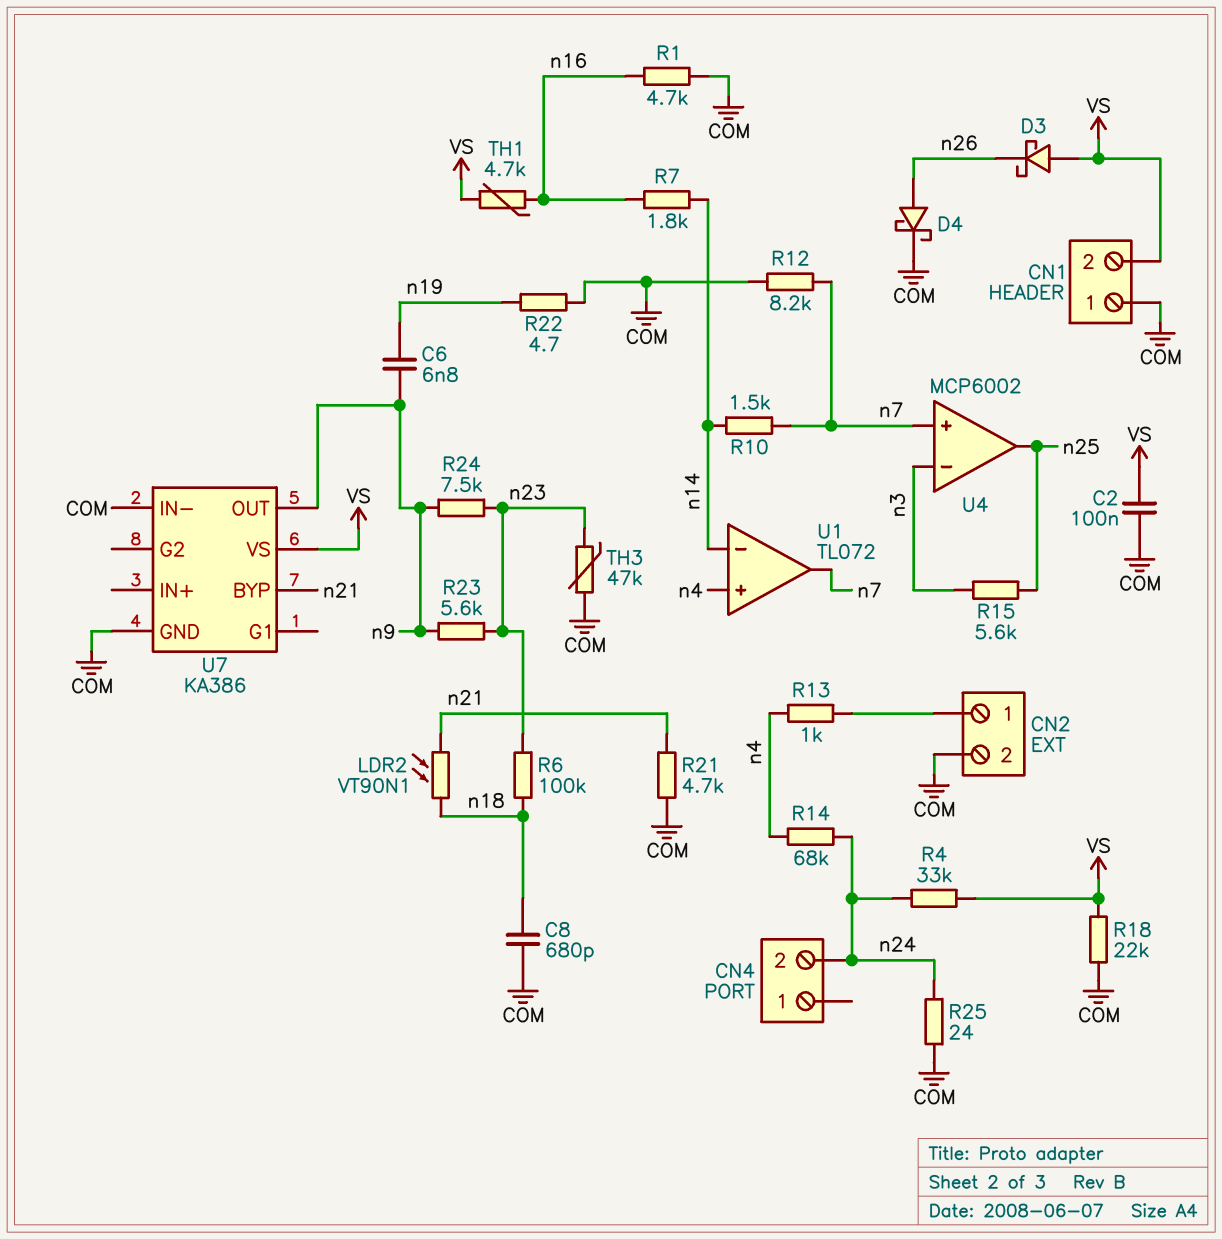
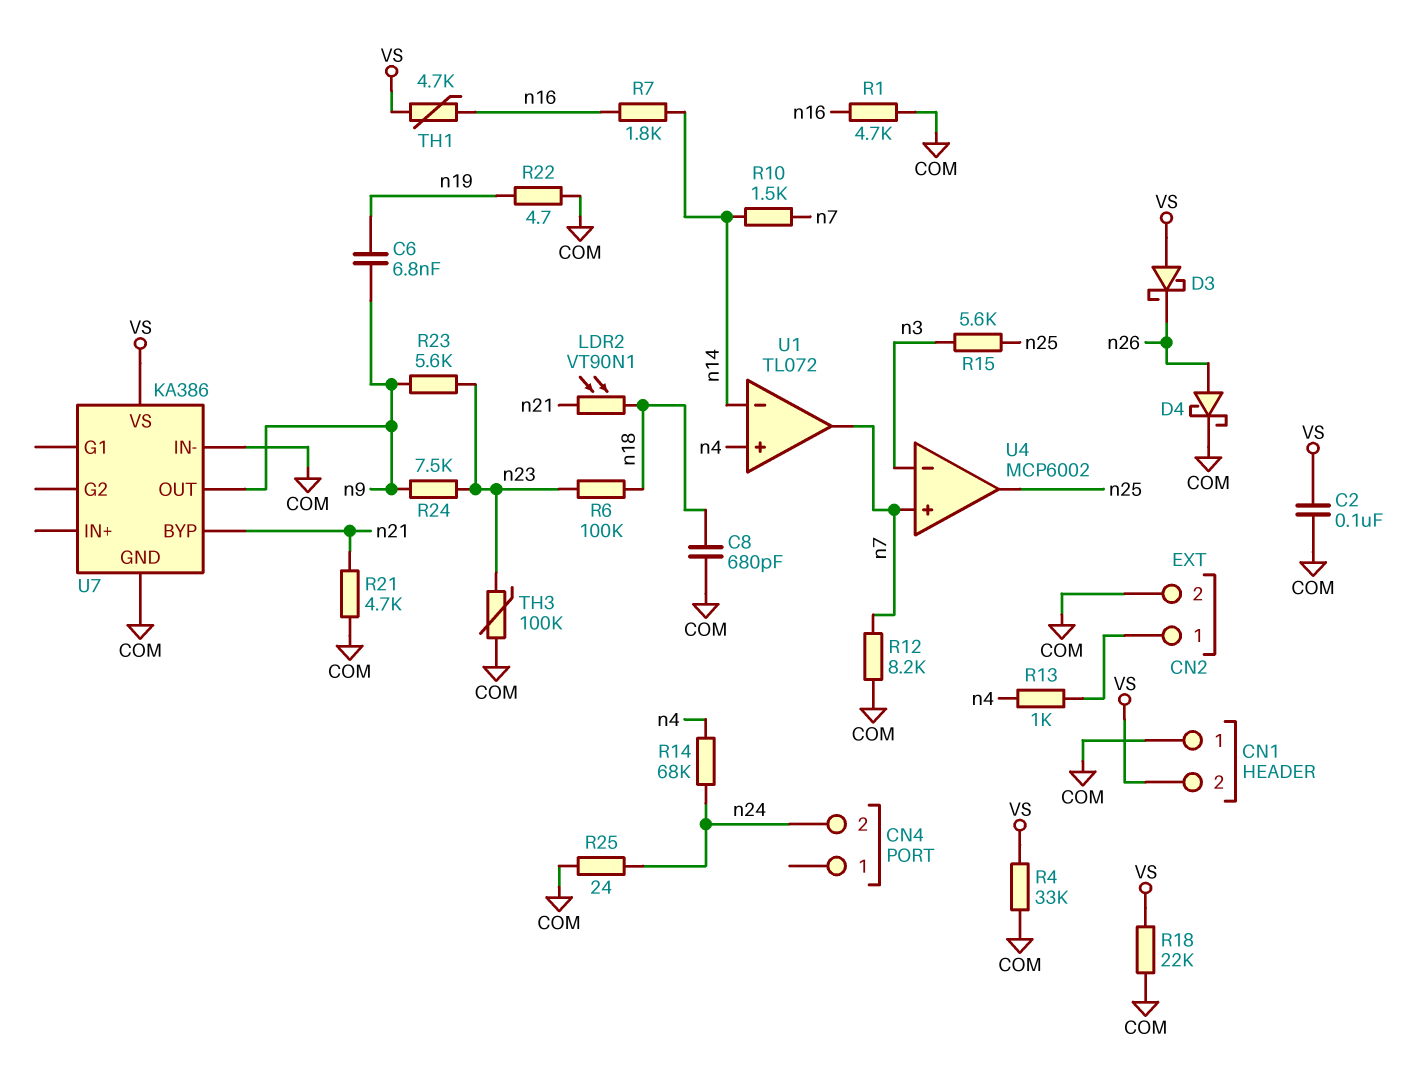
R4: 33k (VS, n24) -> 33k (COM, VS)
TH3: 47k (COM, n23) -> 100k (COM, n23)

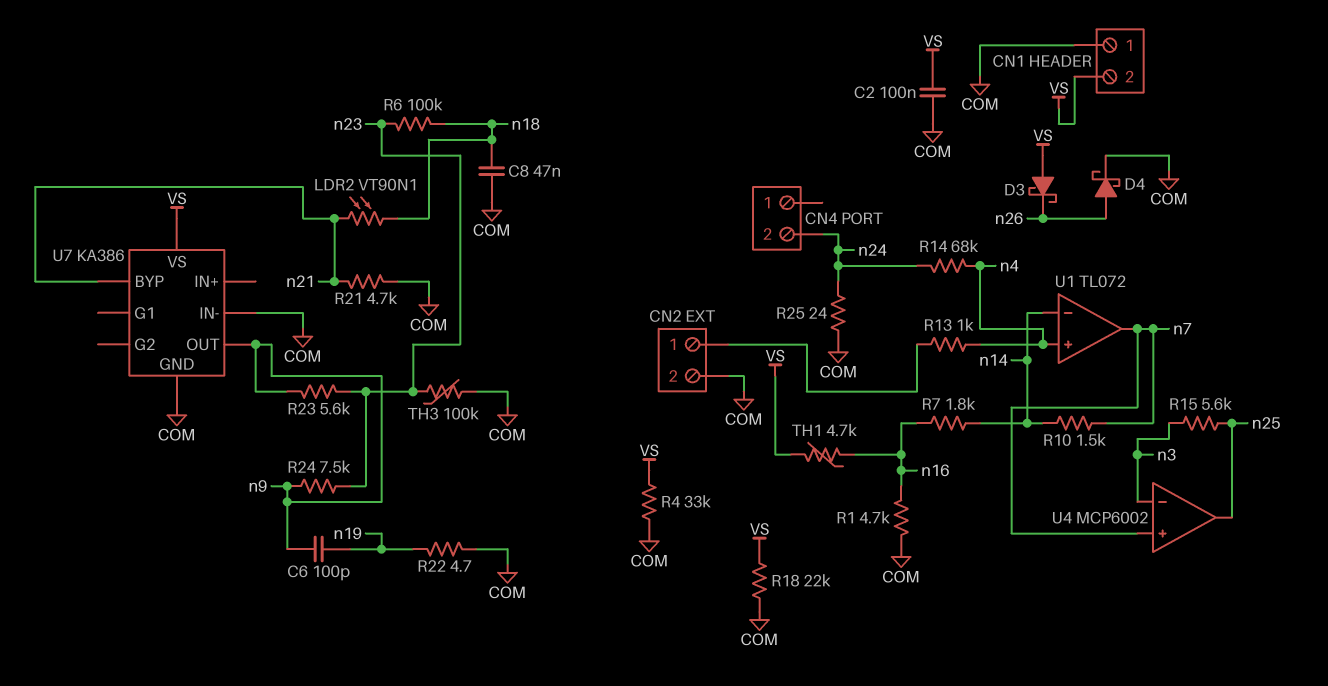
C6: 6.8nF (n9, n19) -> 100pF (n9, n19)
C8: 680pF (COM, n18) -> 47nF (COM, n18)
R12: 8.2k (COM, n7) -> none

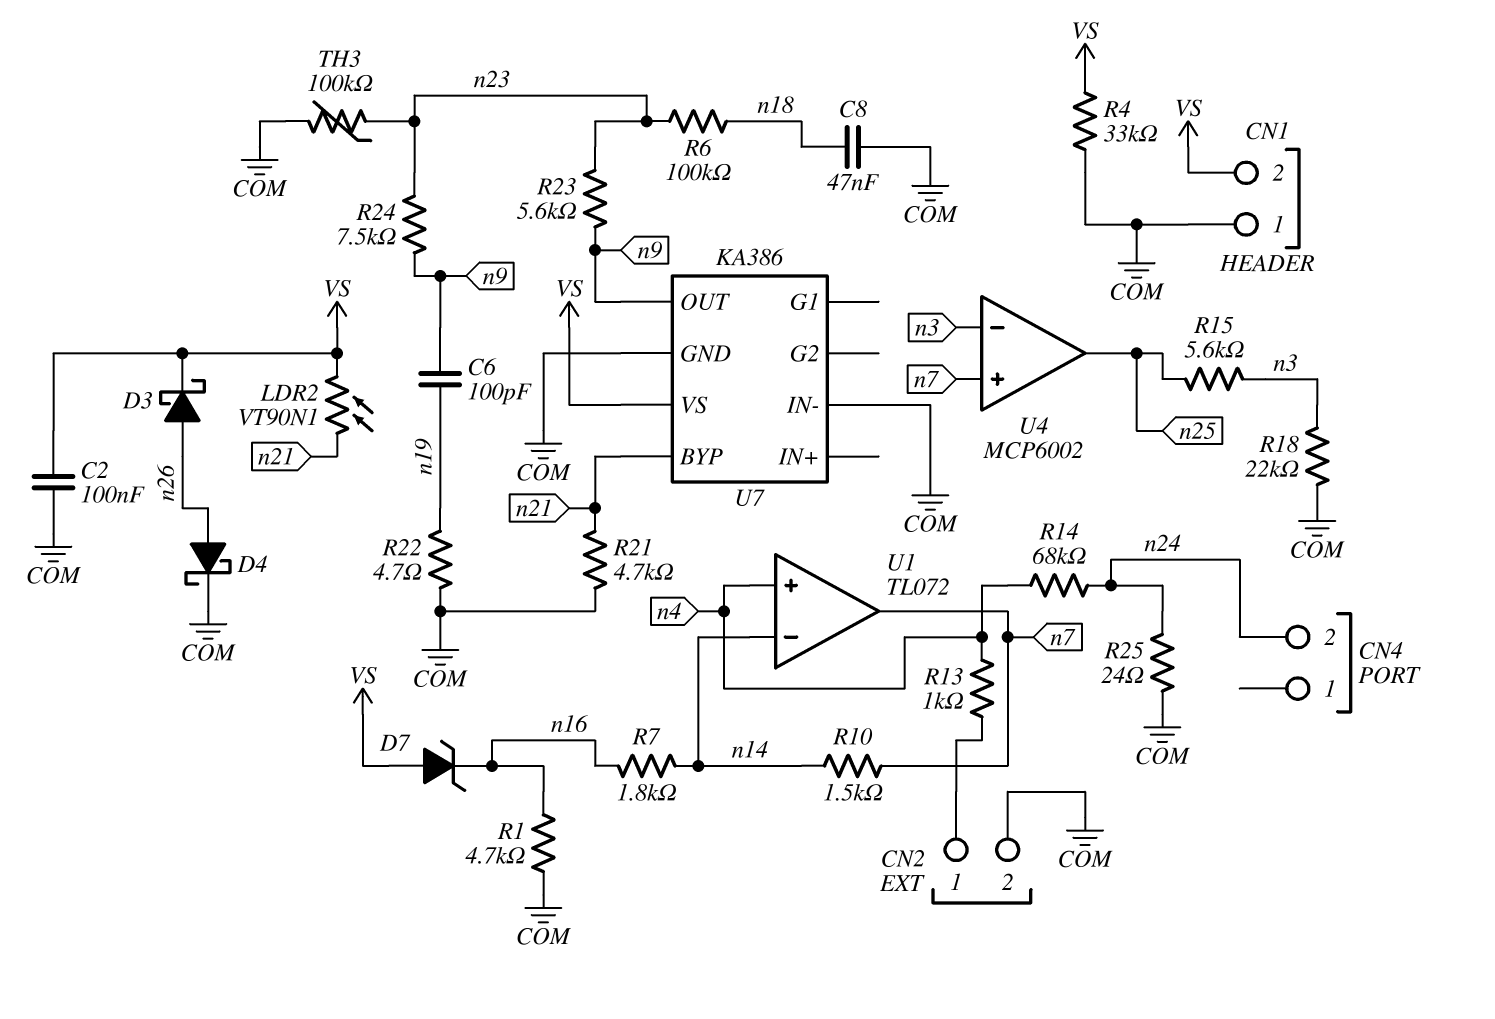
D3: schottky (A VS, K n26) -> schottky (A n26, K VS)
D7: none -> zener (A VS, K n16)
LDR2: VT90N1 (n18, n21) -> VT90N1 (VS, n21)
R18: 22k (COM, VS) -> 22k (COM, n3)
TH1: 4.7k (VS, n16) -> none

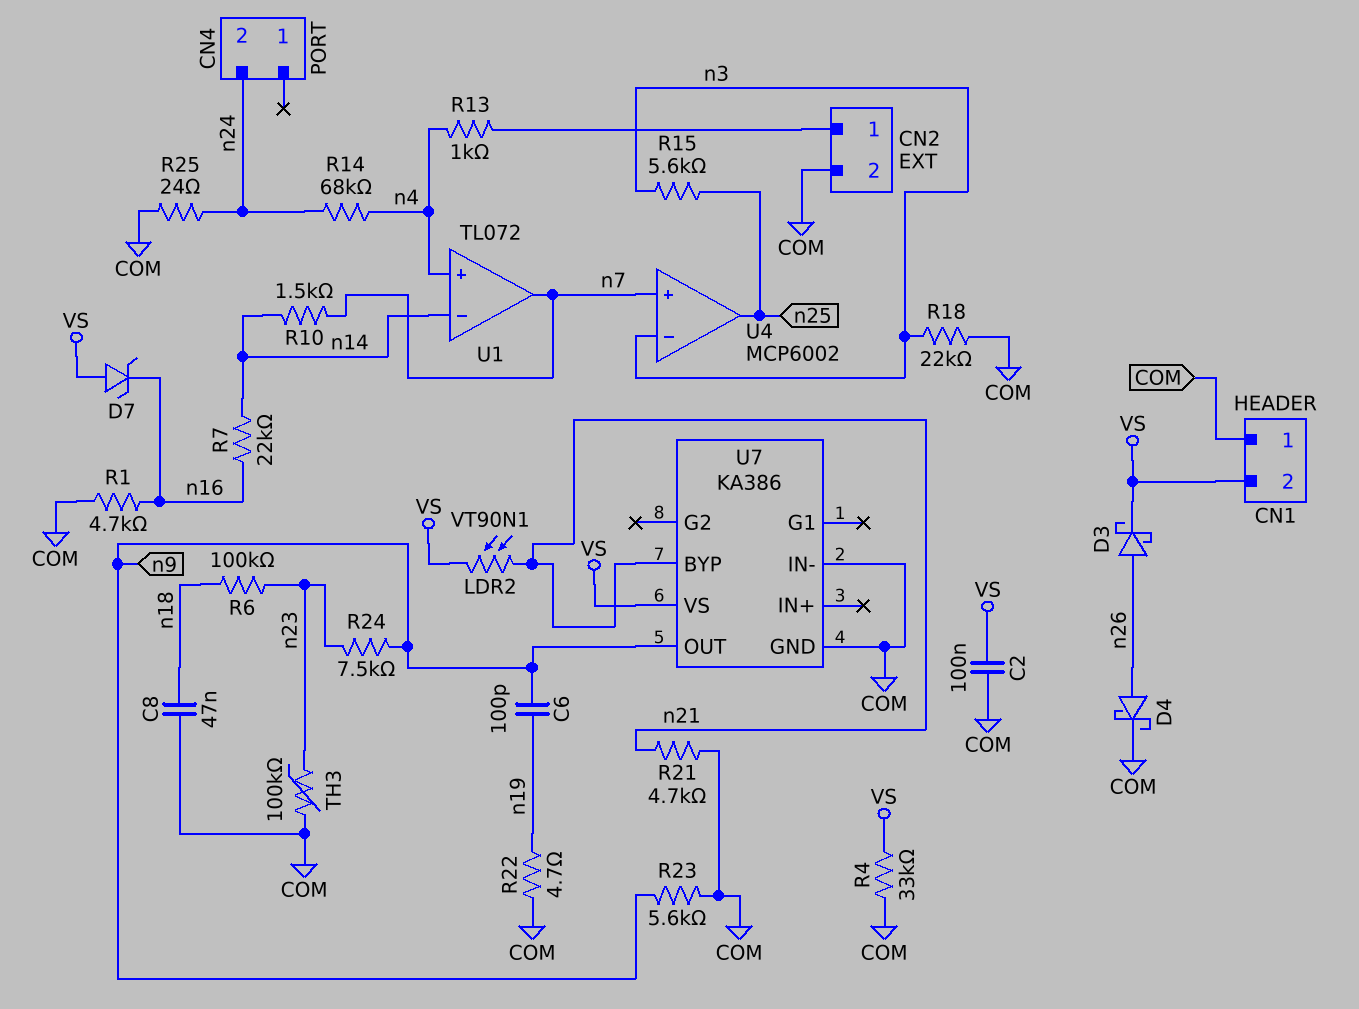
R7: 1.8k (n14, n16) -> 22k (n14, n16)
R23: 5.6k (n9, n23) -> 5.6k (COM, n9)

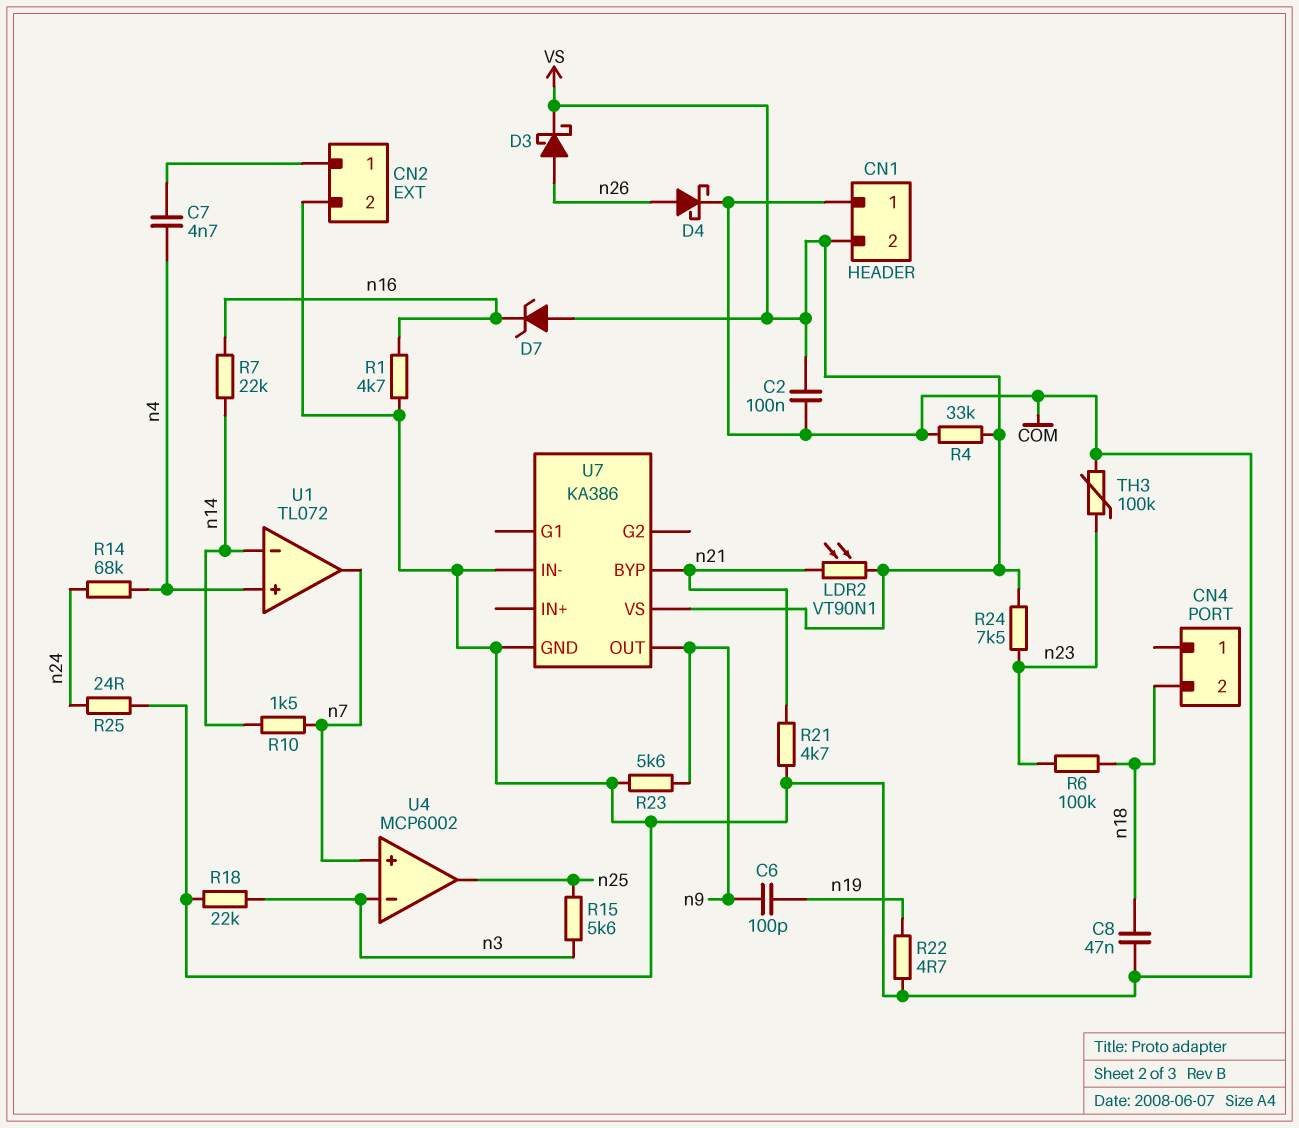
C7: none -> 4.7nF (CN2/1, n4)
CN4 pin 2: n24 -> n18
R13: 1k (CN2/1, n4) -> none
R24: 7.5k (n9, n23) -> 7.5k (VS, n23)

